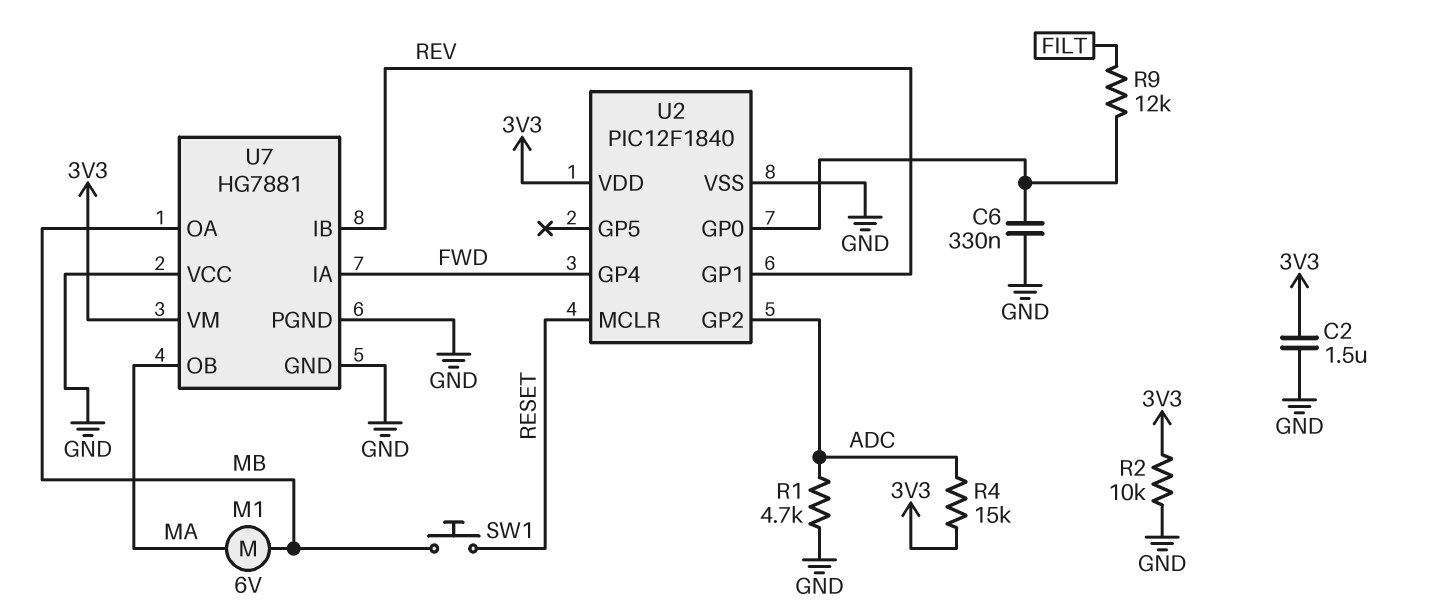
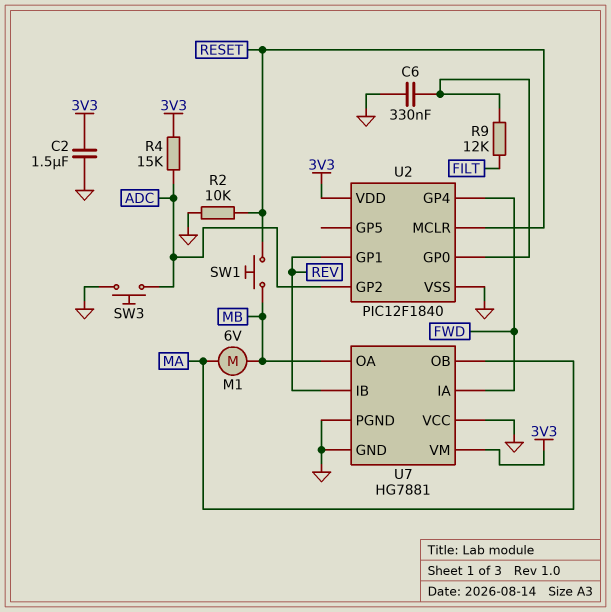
R1: 4.7k (ADC, GND) -> none
R2: 10k (3V3, GND) -> 10k (GND, RESET)
SW3: none -> button (ADC, GND)

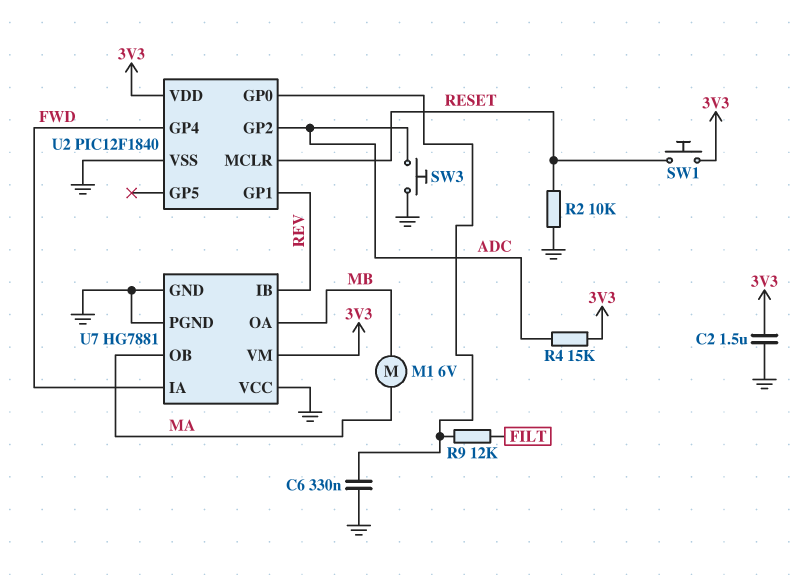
SW1: button (MB, RESET) -> button (3V3, RESET)

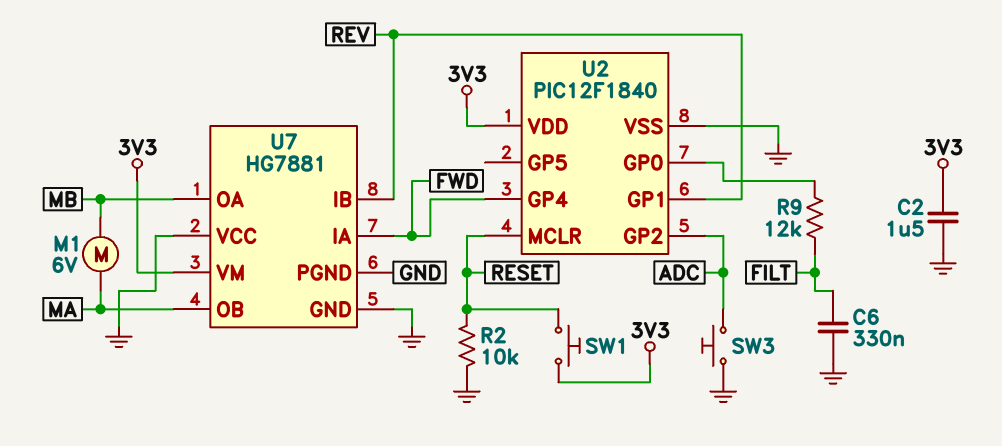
C6: 330nF (GND, U2/GP0) -> 330nF (FILT, GND)
R4: 15k (3V3, ADC) -> none

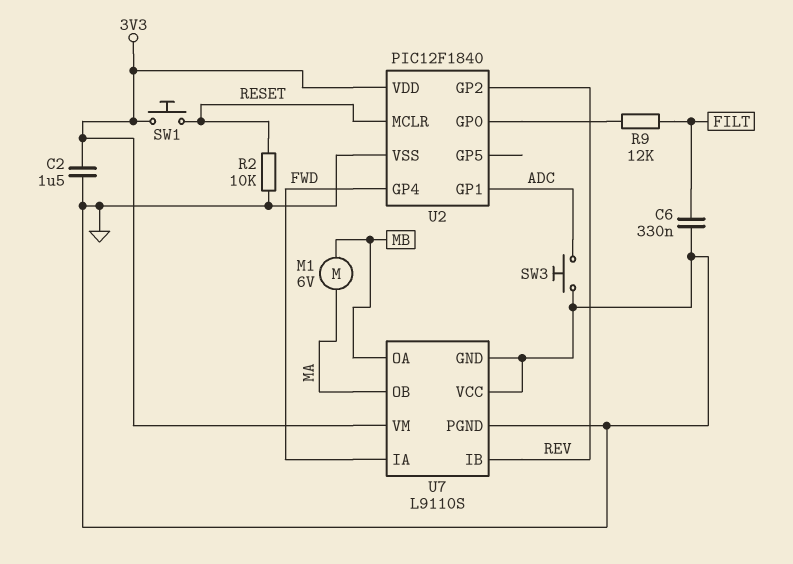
U2 pin GP1: REV -> ADC
U2 pin GP2: ADC -> REV
U7: HG7881 -> L9110S

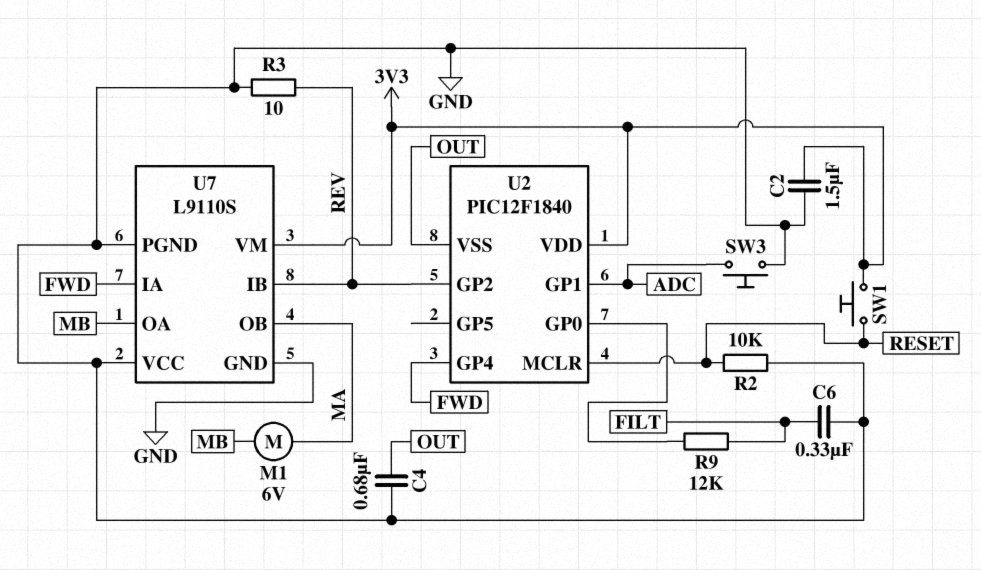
C4: none -> 680nF (GND, OUT)
R3: none -> 10 (GND, REV)
U2 pin VSS: GND -> OUT

